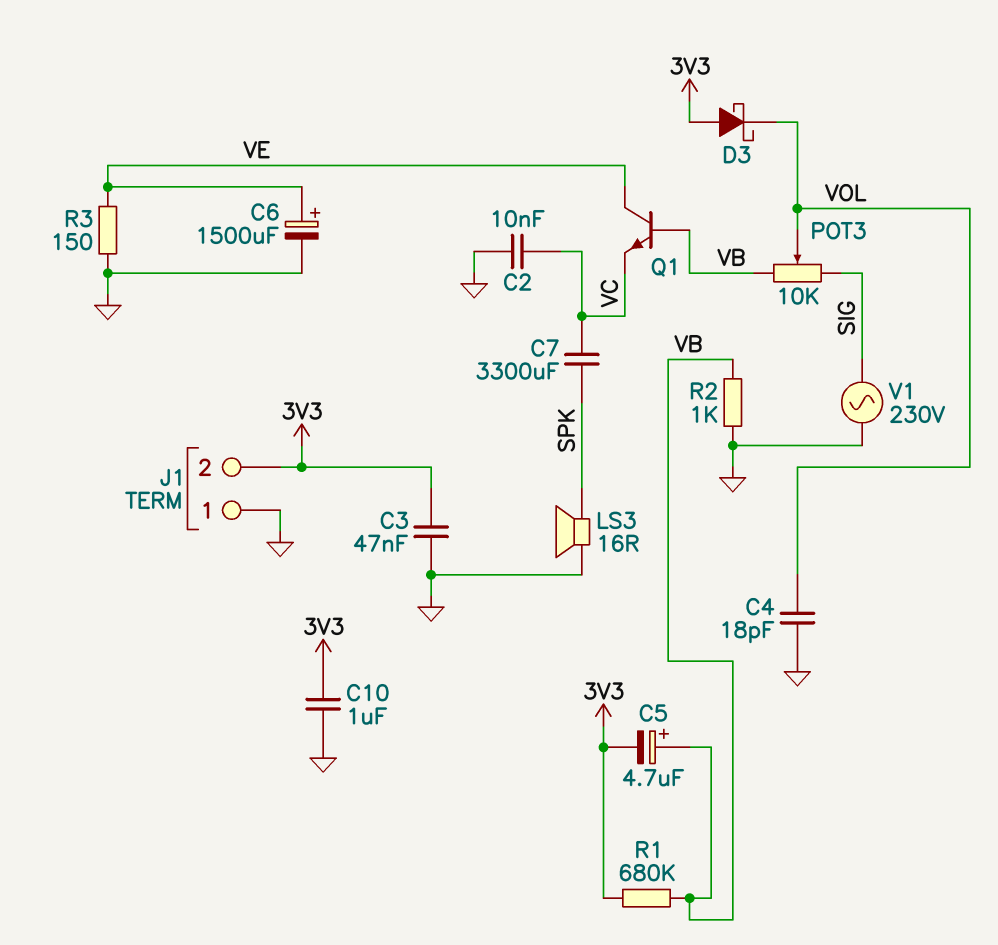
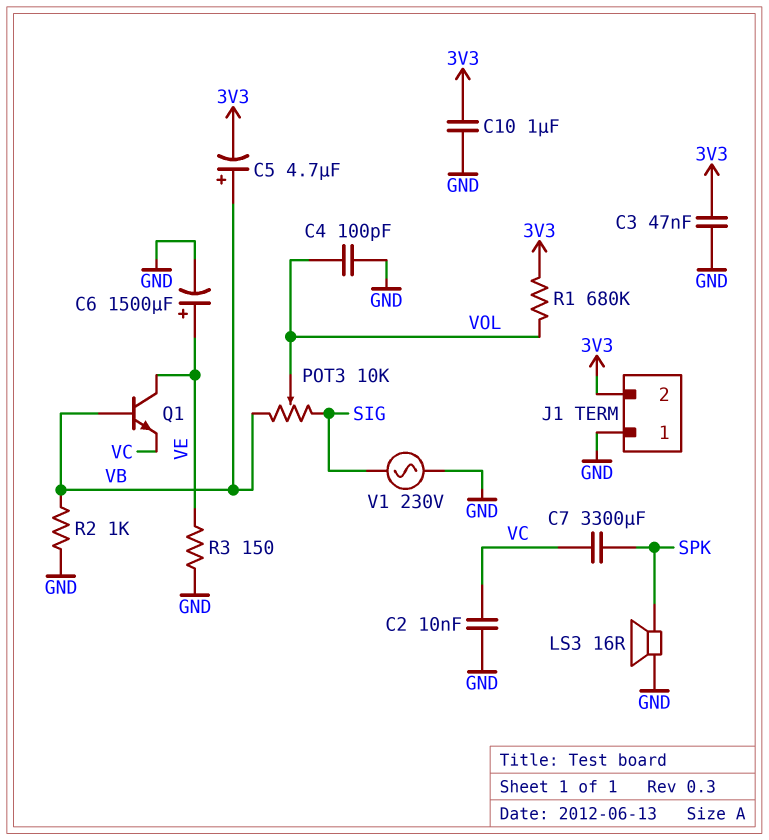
C4: 18pF (GND, VOL) -> 100pF (GND, VOL)
D3: schottky (A 3V3, K VOL) -> none
R1: 680k (3V3, VB) -> 680k (3V3, VOL)

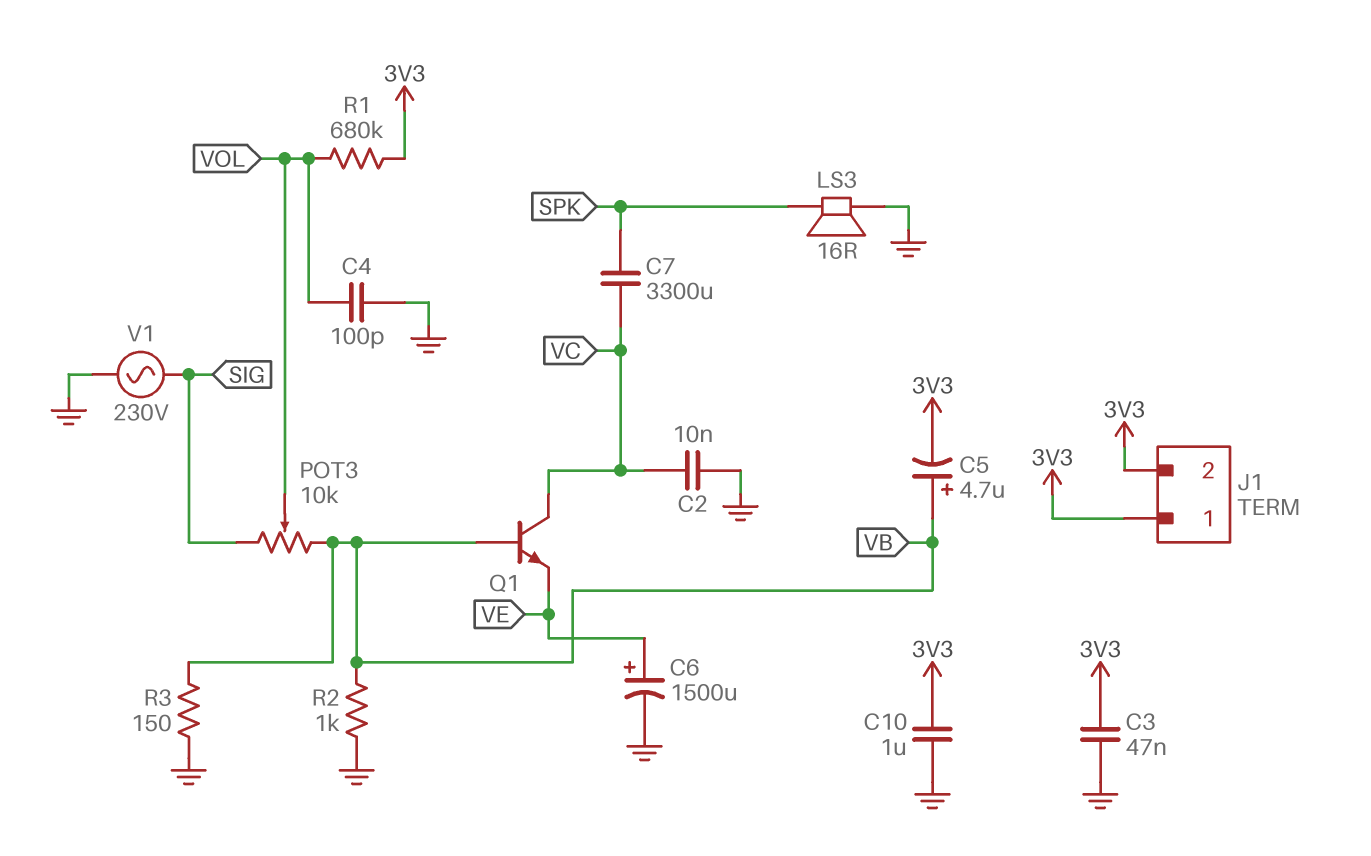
J1 pin 1: GND -> 3V3
Q1: NPN (B VB, C VE, E VC) -> NPN (B VB, C VC, E VE)
R3: 150 (GND, VE) -> 150 (GND, VB)

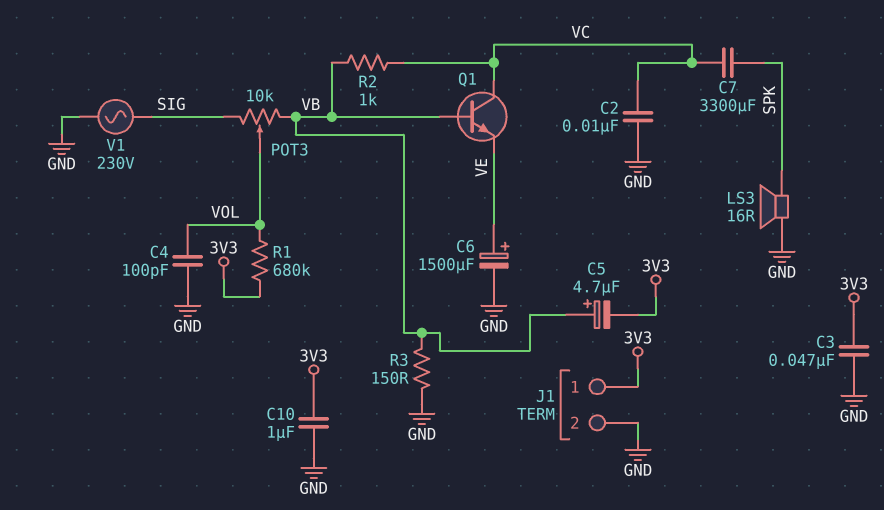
J1 pin 2: 3V3 -> GND
R2: 1k (GND, VB) -> 1k (VB, VC)

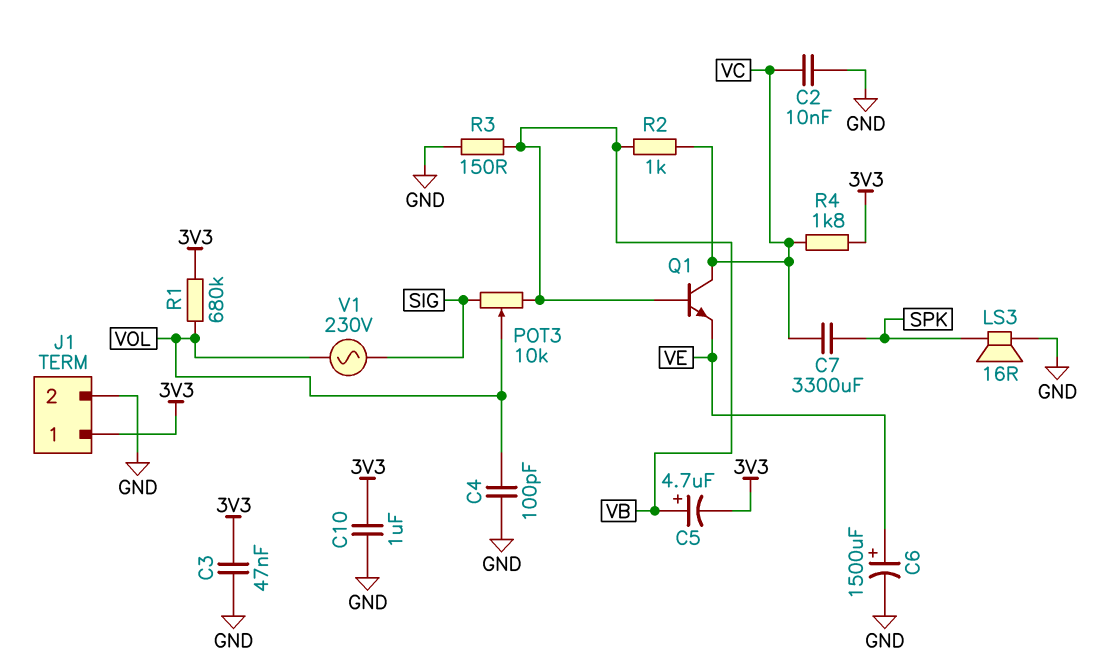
R4: none -> 1.8k (3V3, VC)
V1: AC 230V (GND, SIG) -> AC 230V (SIG, VOL)

